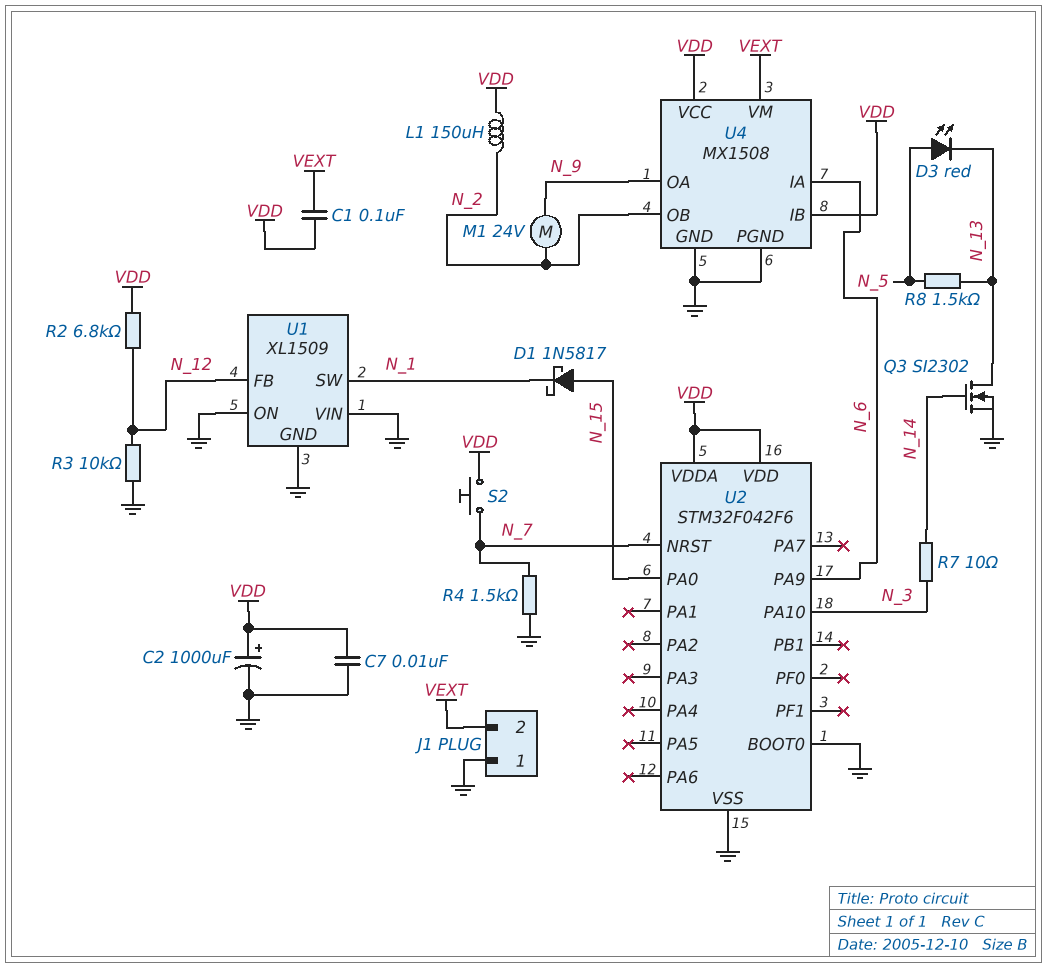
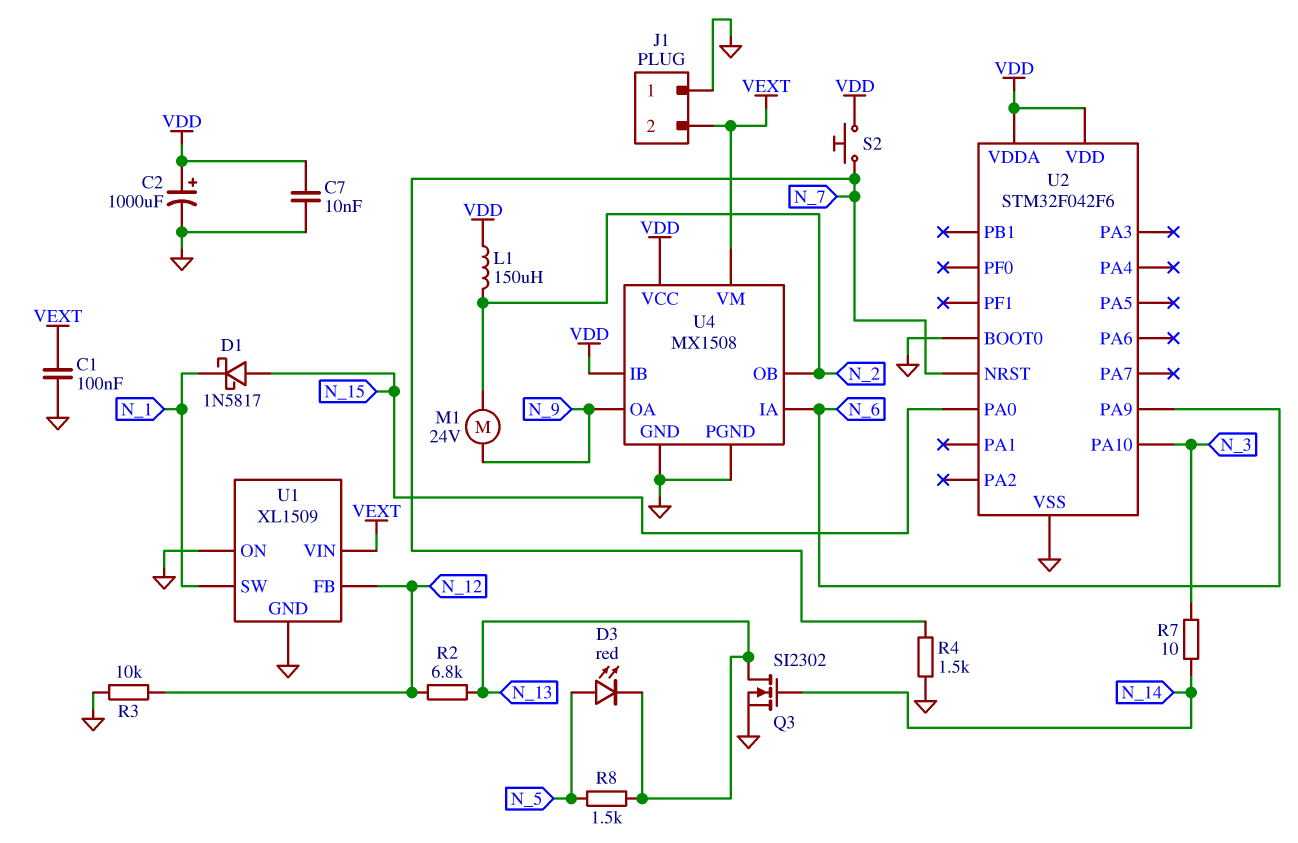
C1: 100nF (VDD, VEXT) -> 100nF (GND, VEXT)
R2: 6.8k (N_12, VDD) -> 6.8k (N_12, N_13)
U1 pin VIN: GND -> VEXT

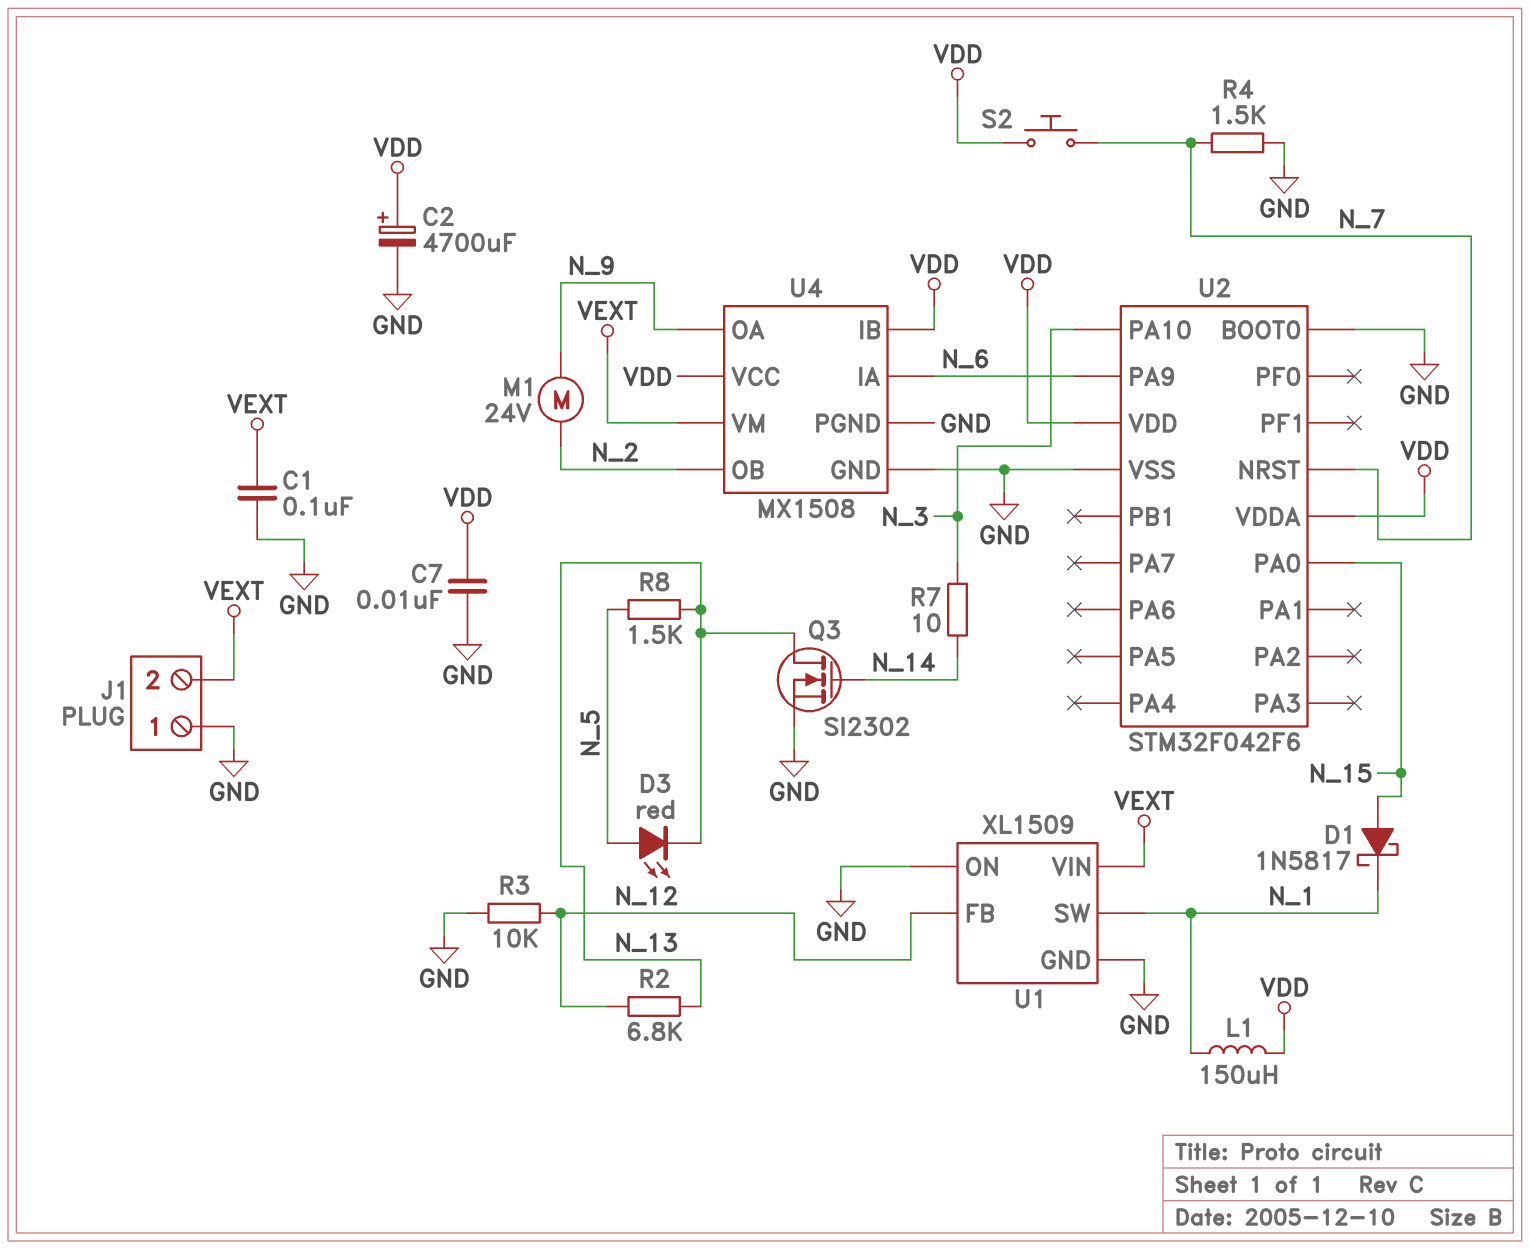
C2: 1000uF (plus VDD, minus GND) -> 4700uF (plus VDD, minus GND)
L1: 150uH (N_2, VDD) -> 150uH (N_1, VDD)

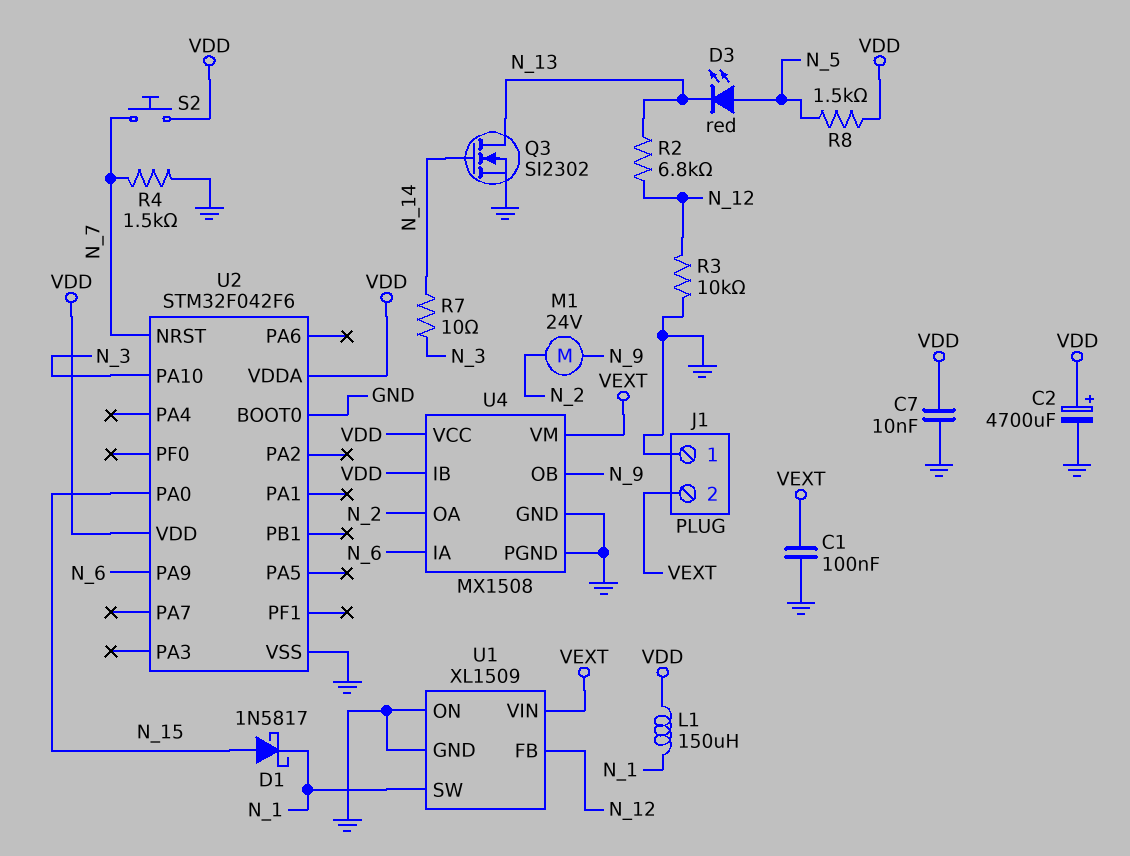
R8: 1.5k (N_5, N_13) -> 1.5k (N_5, VDD)
U4 pin OA: N_9 -> N_2
U4 pin OB: N_2 -> N_9

